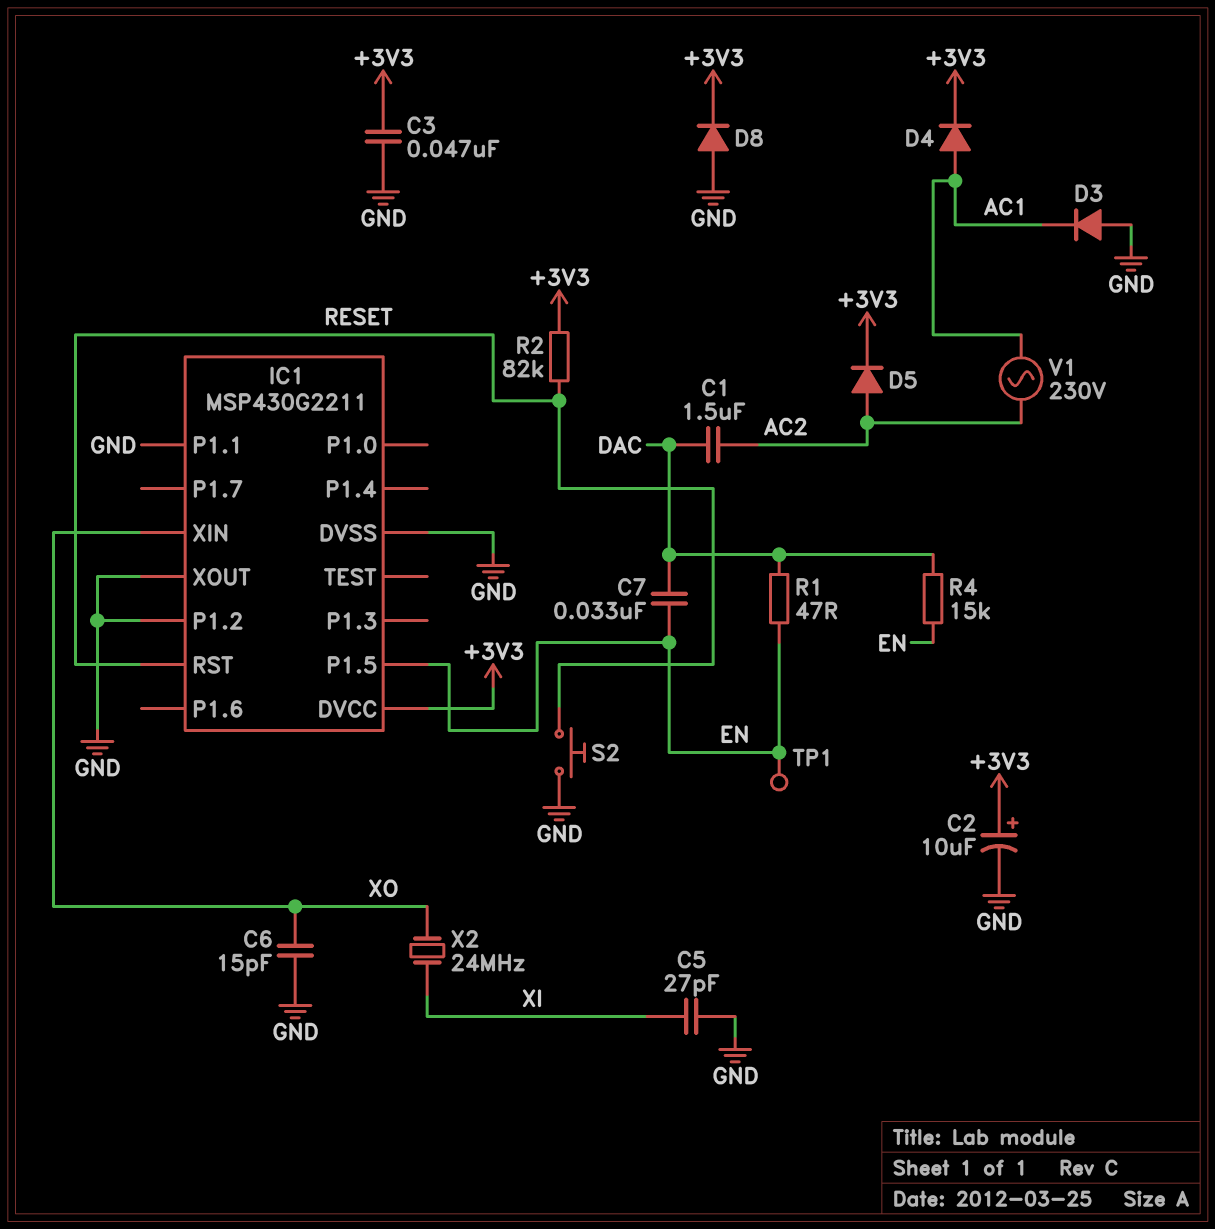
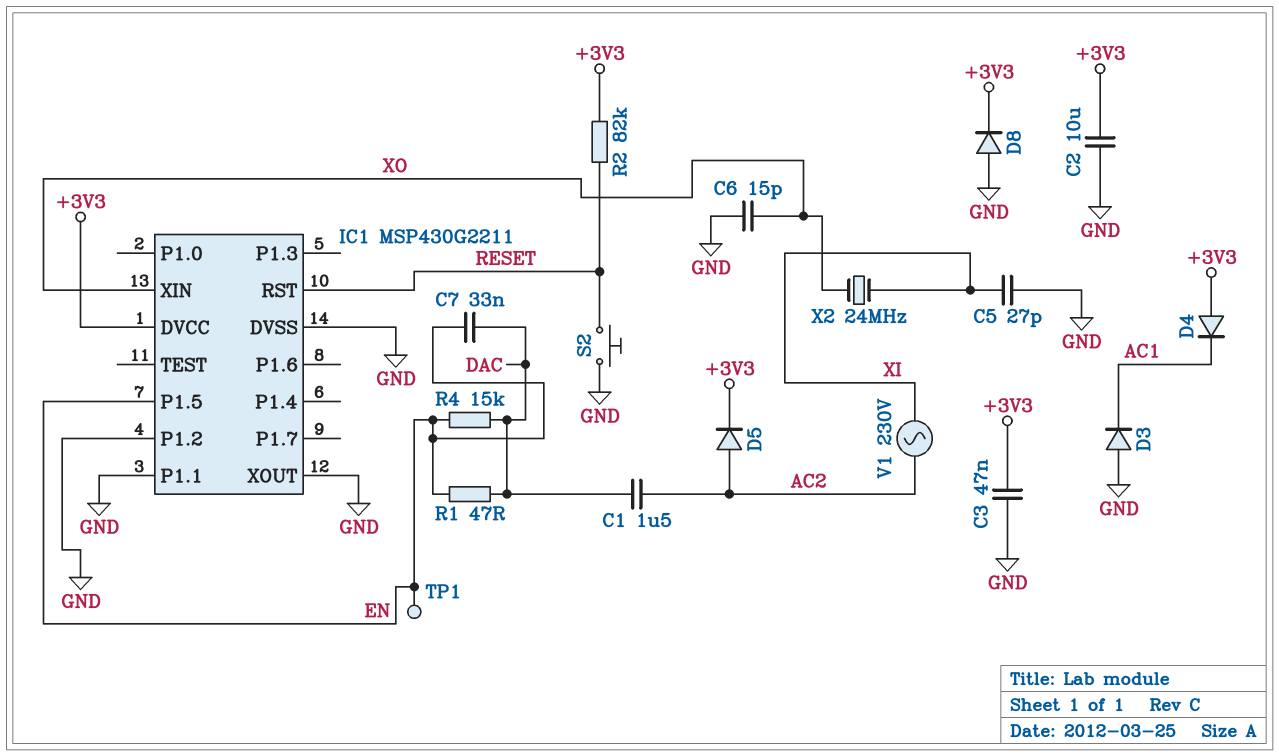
C2: 10uF (plus +3V3, minus GND) -> 10uF (+3V3, GND)
D4: diode (A AC1, K +3V3) -> diode (A +3V3, K AC1)
V1: AC 230V (AC1, AC2) -> AC 230V (AC2, XI)

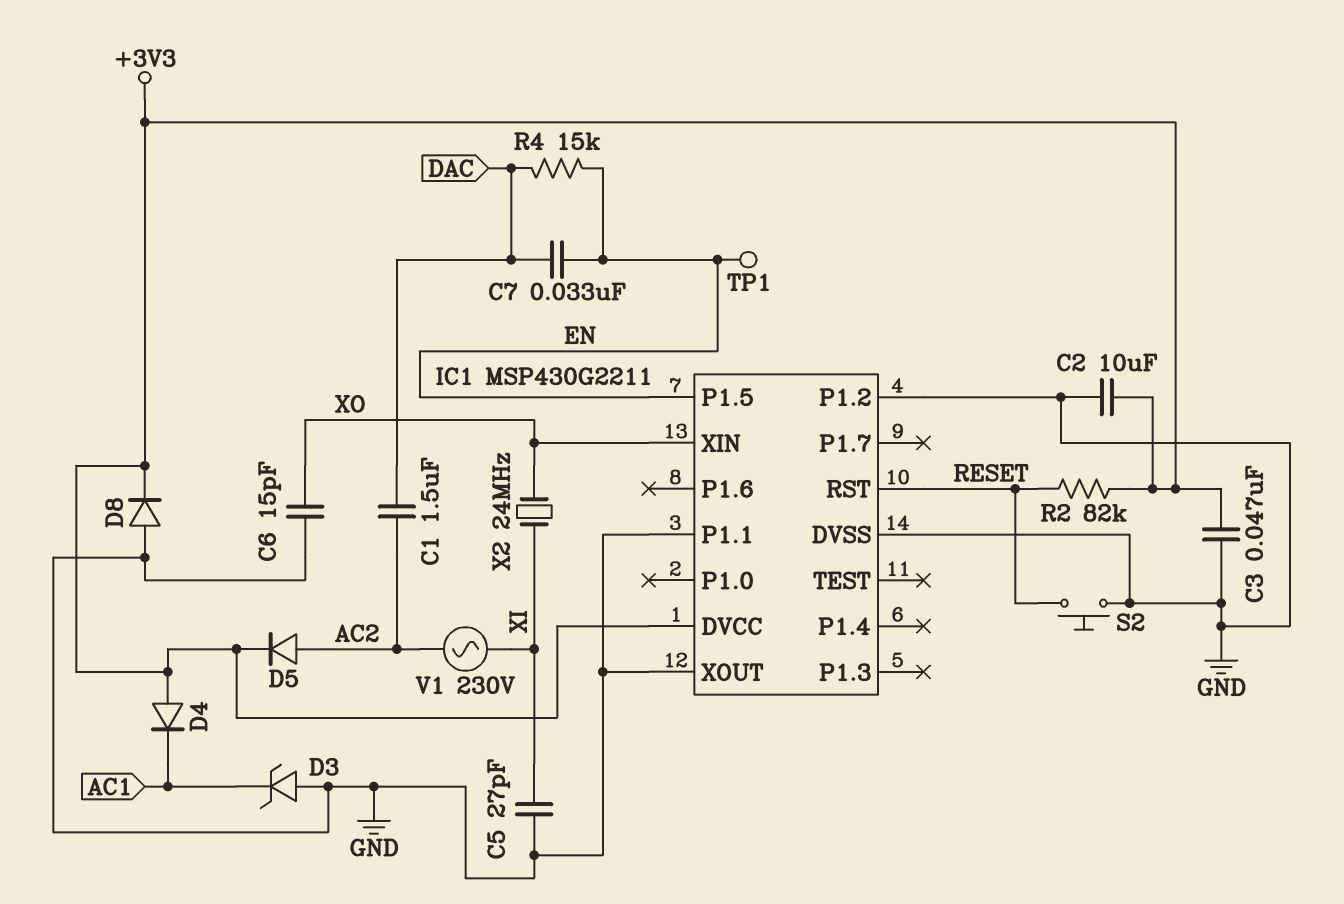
D3: diode (A GND, K AC1) -> zener (A GND, K AC1)
R1: 47 (DAC, EN) -> none

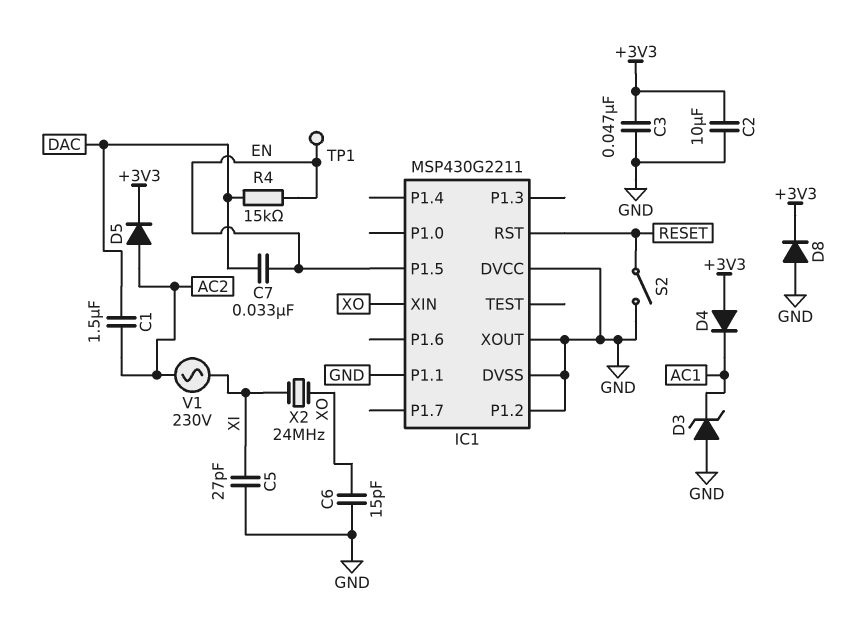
IC1 pin DVCC: +3V3 -> GND
R2: 82k (+3V3, RESET) -> none
S2: button (GND, RESET) -> switch (GND, RESET)

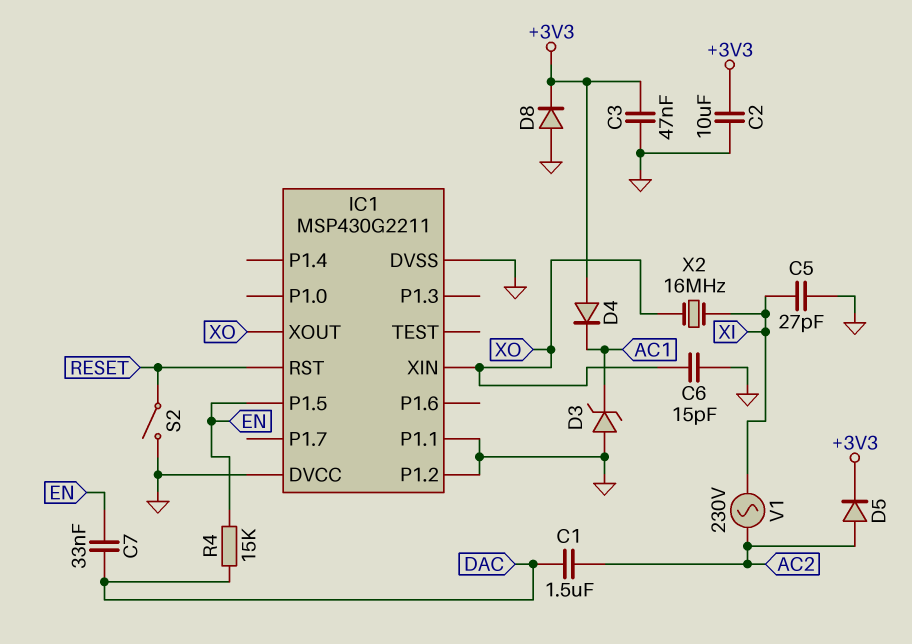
IC1 pin XOUT: GND -> XO
TP1: test point (EN) -> none
X2: 24MHz (XI, XO) -> 16MHz (XI, XO)

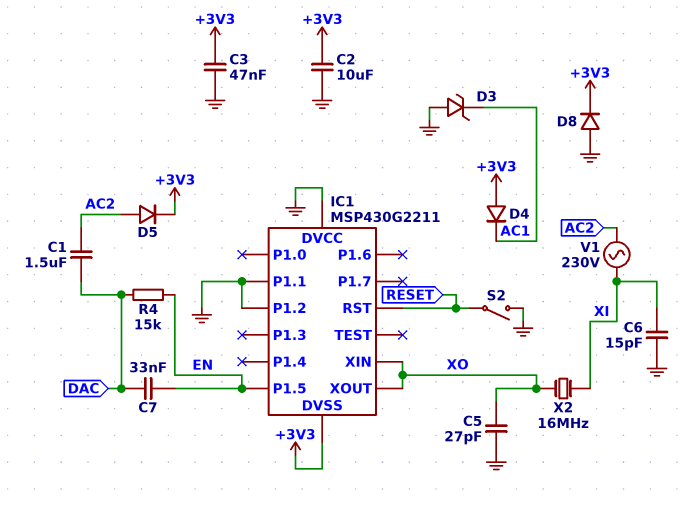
C5: 27pF (GND, XI) -> 27pF (GND, XO)
C6: 15pF (GND, XO) -> 15pF (GND, XI)
IC1 pin DVSS: GND -> +3V3

